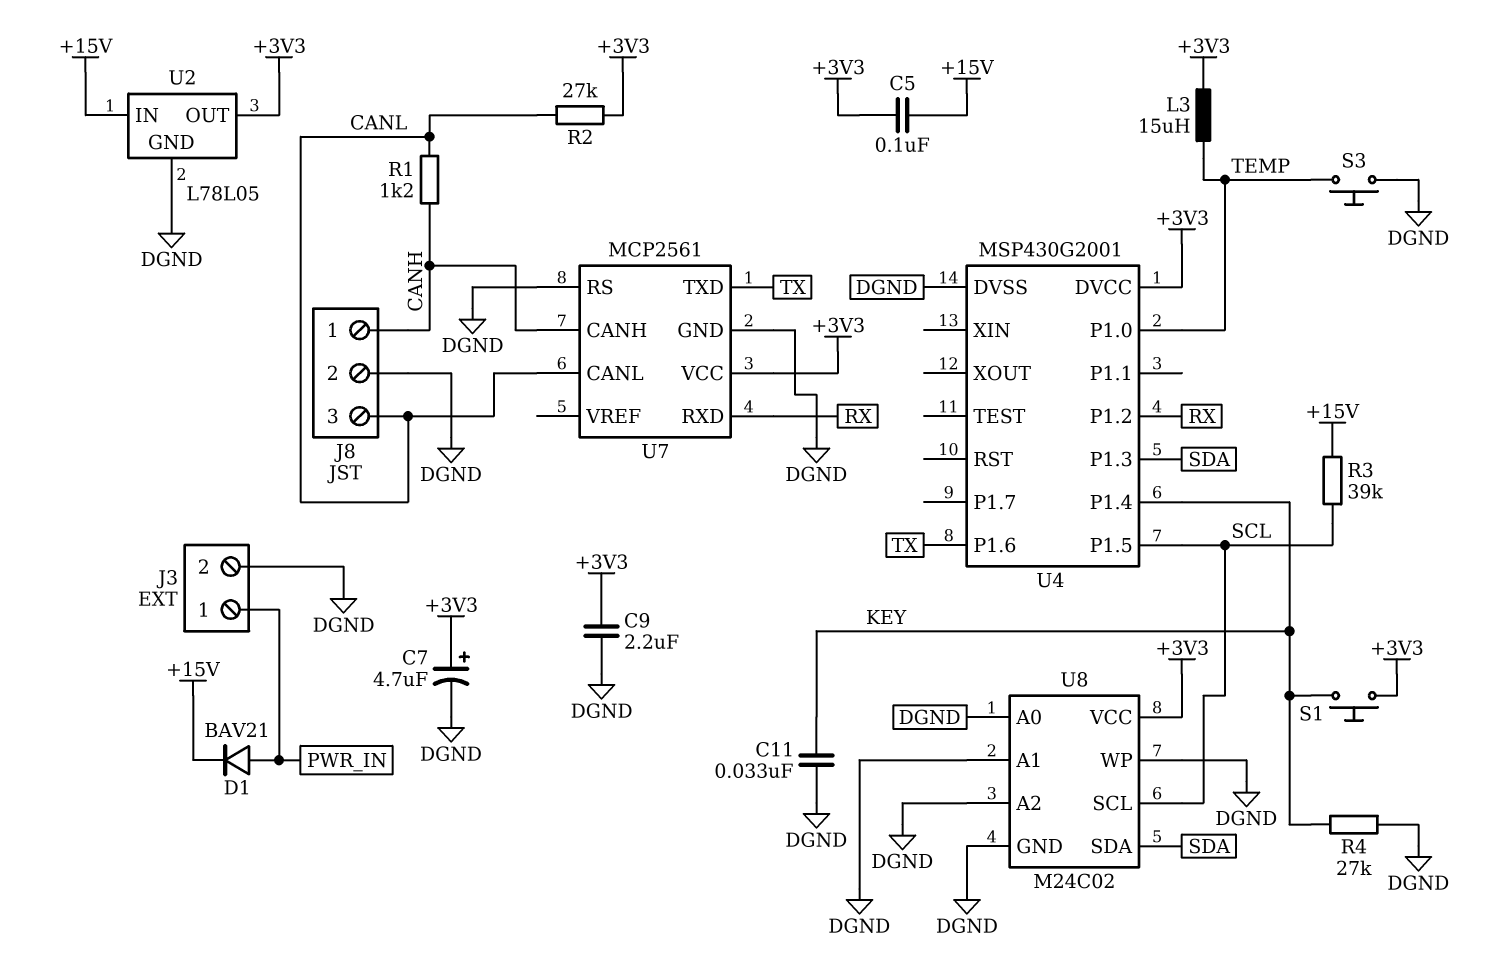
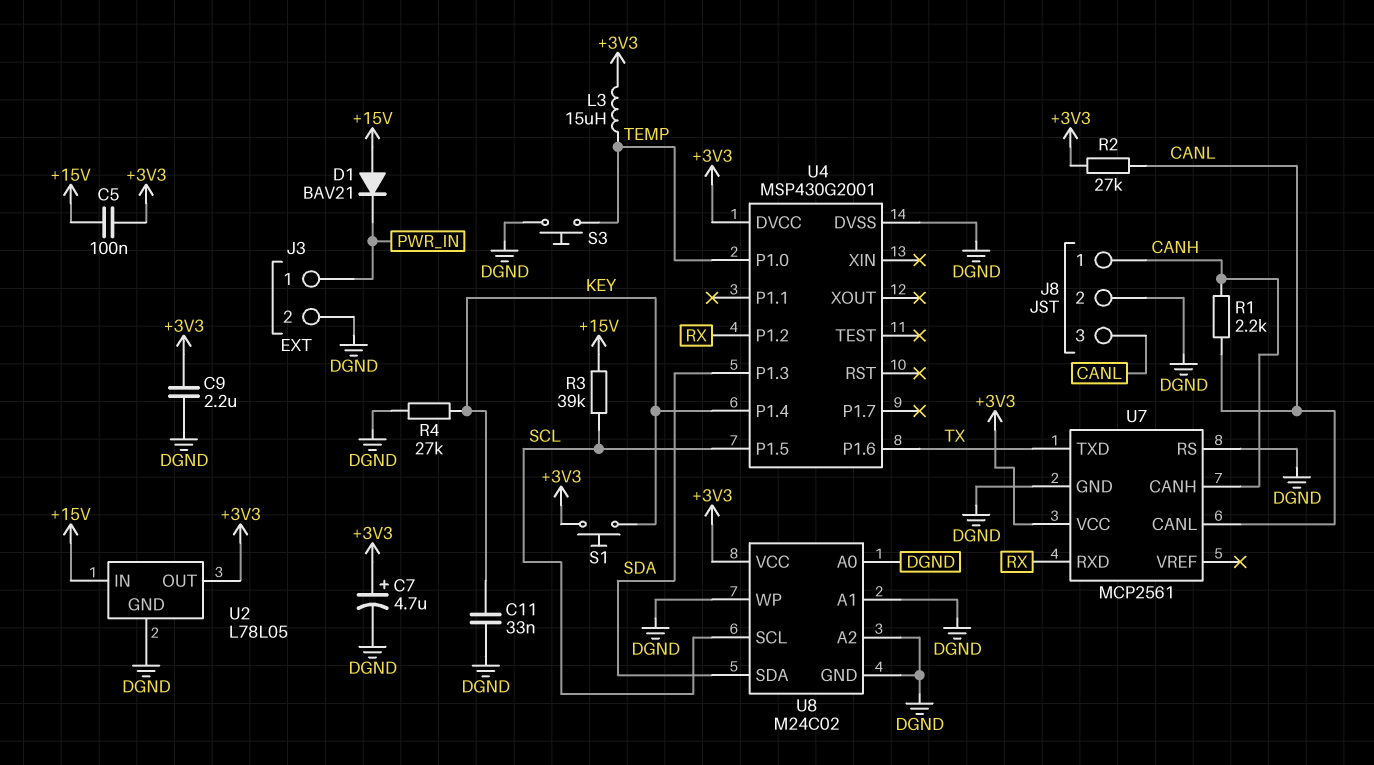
D1: diode BAV21 (A PWR_IN, K +15V) -> diode BAV21 (A +15V, K PWR_IN)
R1: 1.2k (CANH, CANL) -> 2.2k (CANH, CANL)

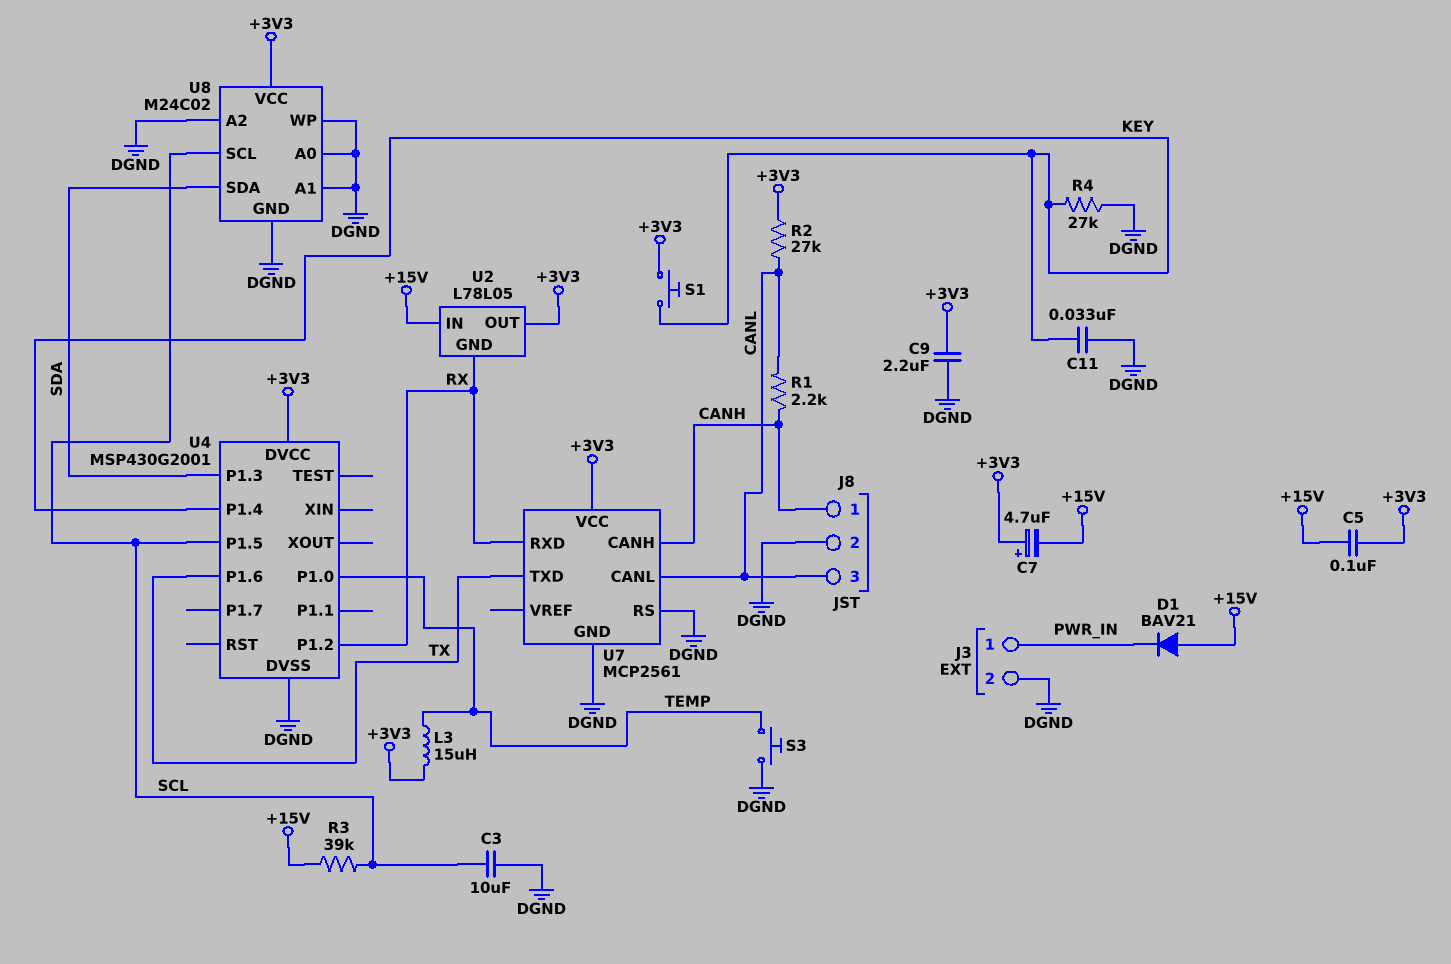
C3: none -> 10uF (DGND, SCL)
C7: 4.7uF (plus +3V3, minus DGND) -> 4.7uF (plus +3V3, minus +15V)
U2 pin GND: DGND -> RX

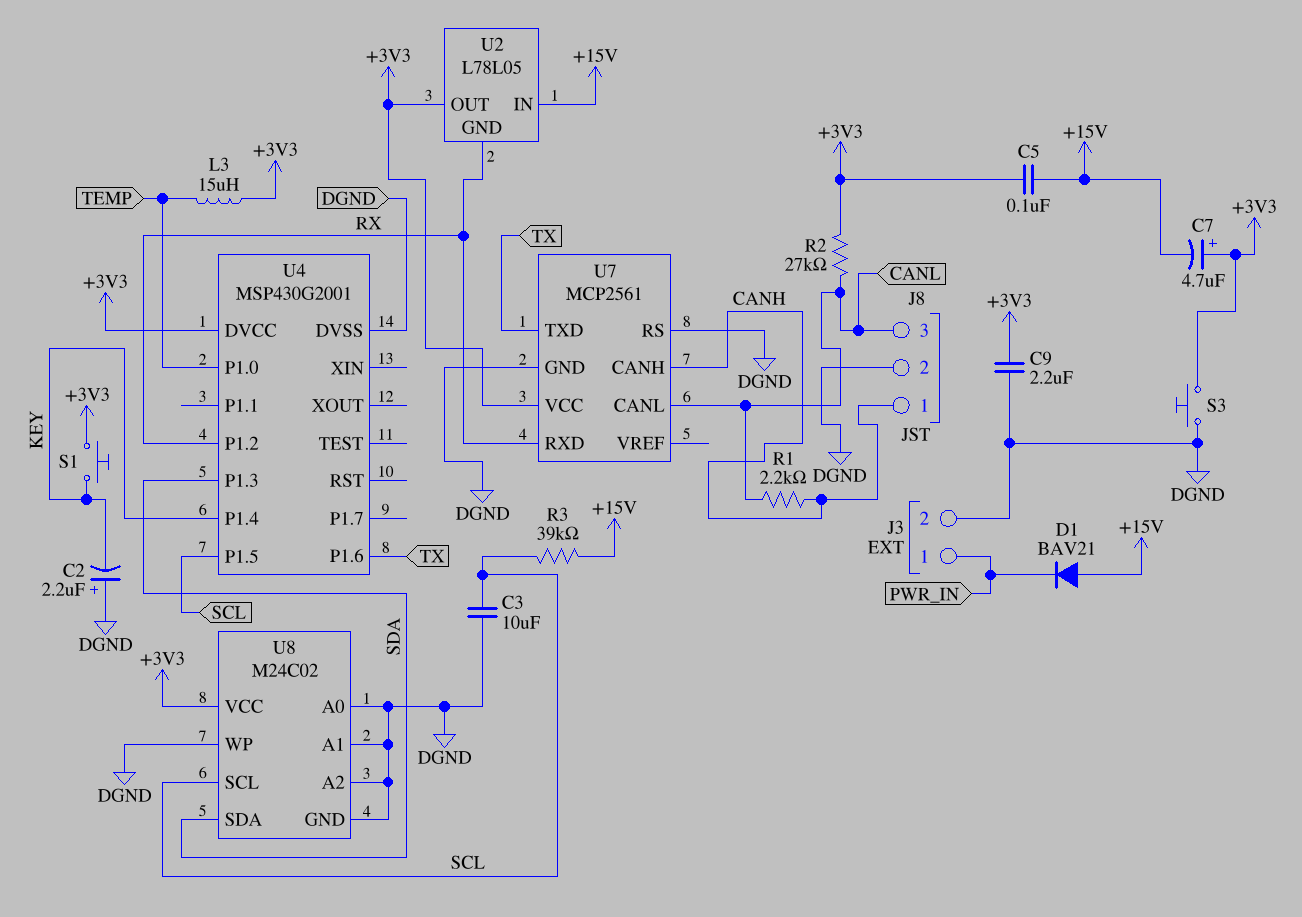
C2: none -> 2.2uF (plus DGND, minus KEY)
C11: 33nF (DGND, KEY) -> none
R4: 27k (DGND, KEY) -> none
S3: button (DGND, TEMP) -> button (+3V3, DGND)

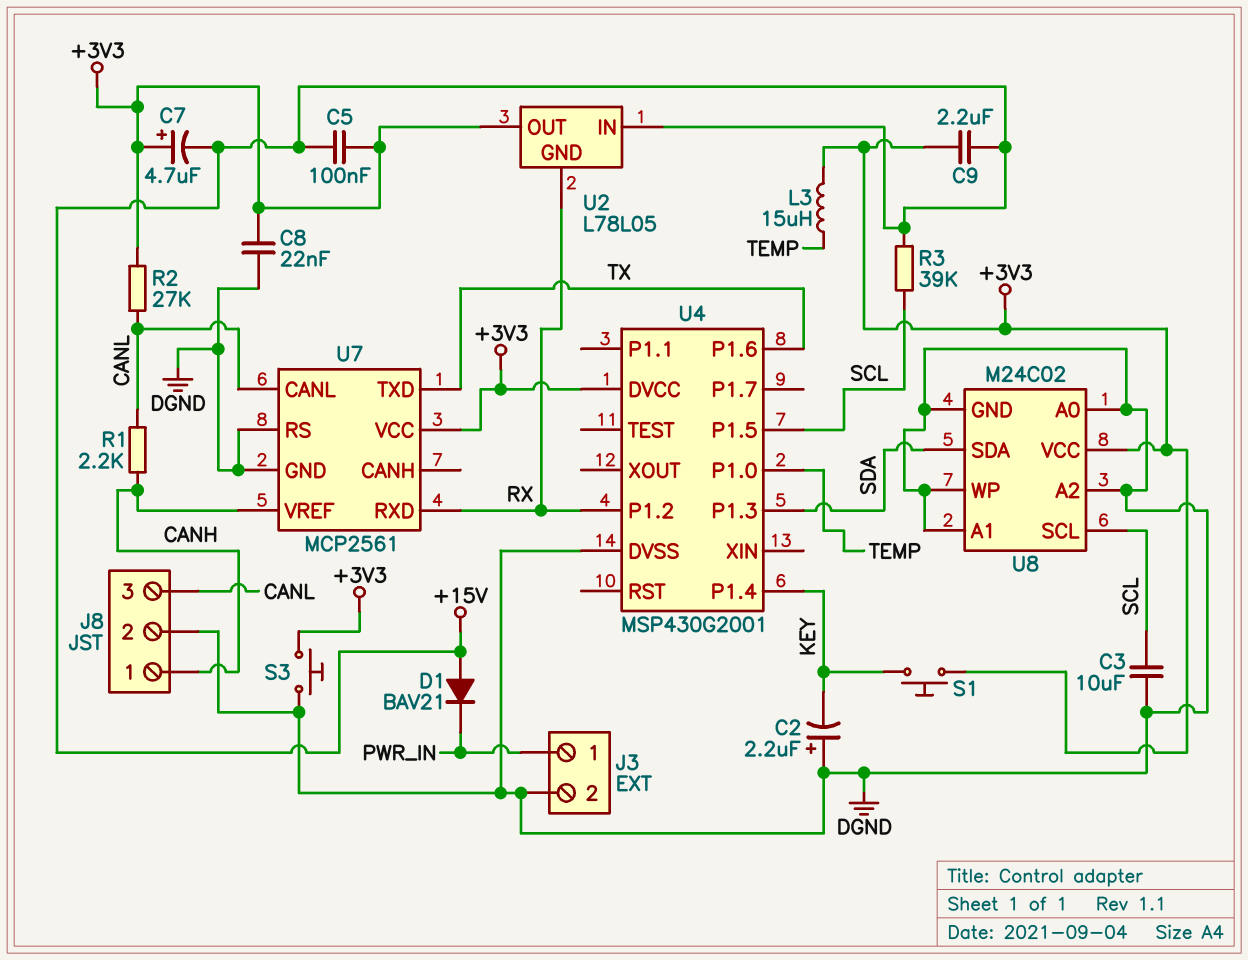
C8: none -> 22nF (+3V3, DGND)
C9: 2.2uF (+3V3, DGND) -> 2.2uF (+3V3, +15V)
U7 pin CANH: CANH -> none
U7 pin VREF: none -> CANH

